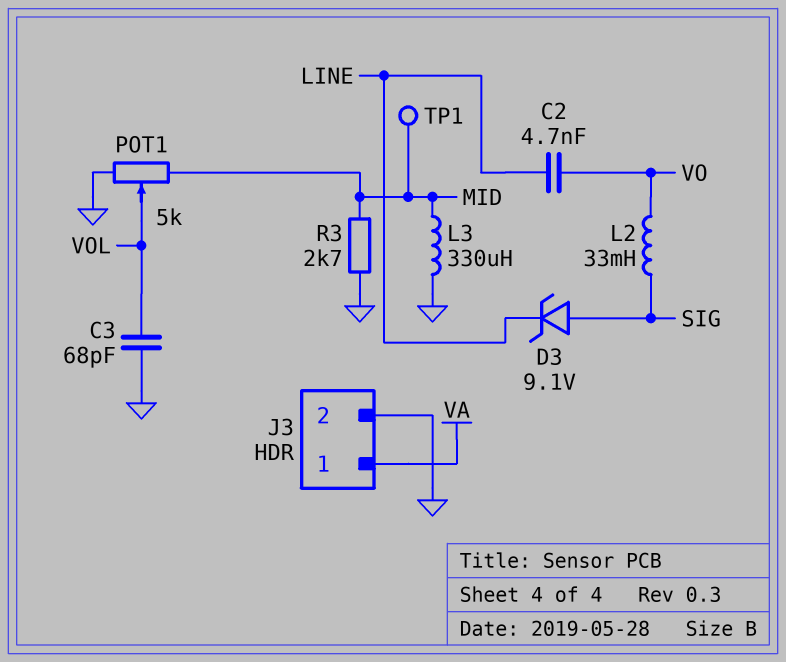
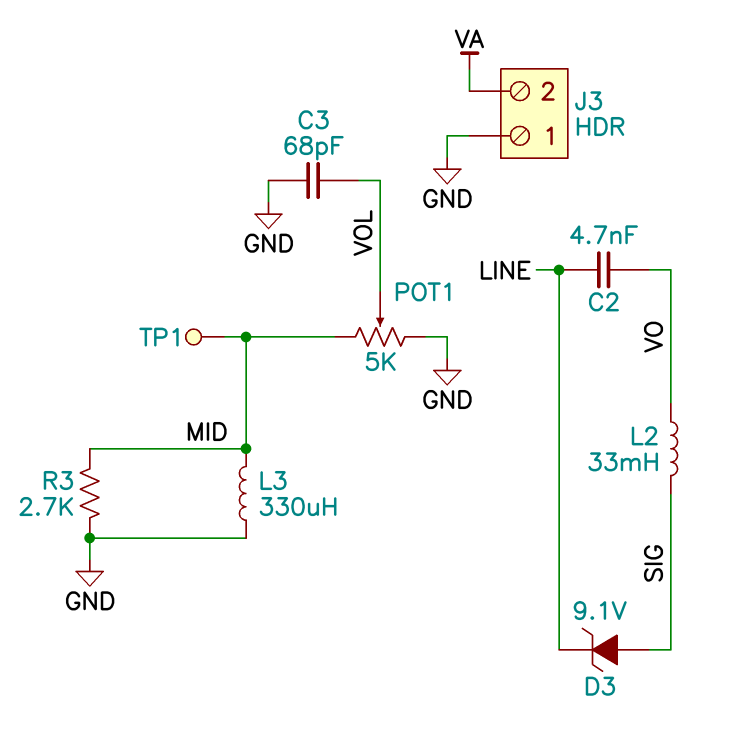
J3 pin 1: VA -> GND
J3 pin 2: GND -> VA

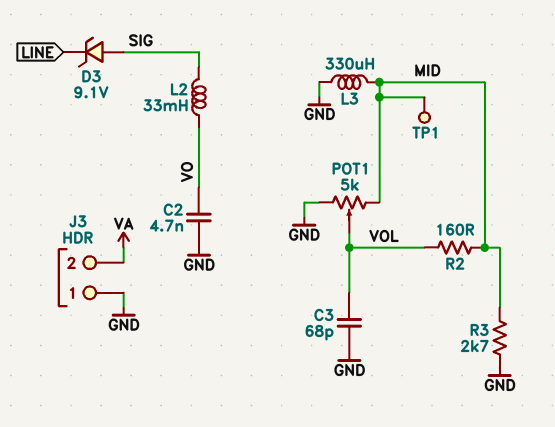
C2: 4.7nF (LINE, VO) -> 4.7nF (GND, VO)
R2: none -> 160 (MID, VOL)

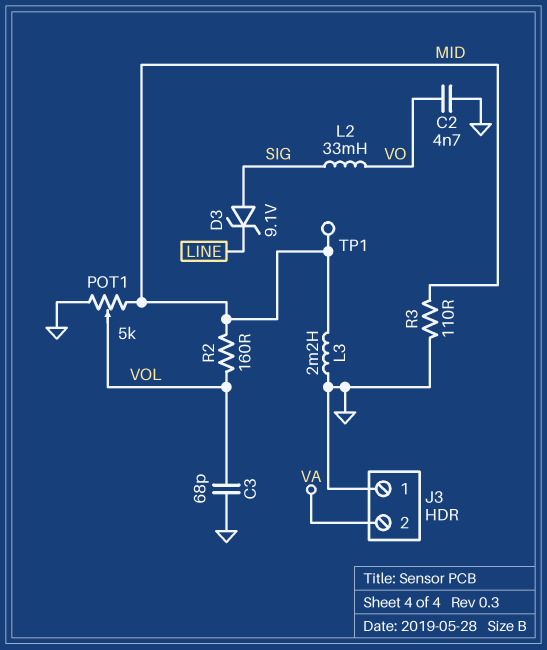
L3: 330uH (GND, MID) -> 2.2mH (GND, MID)
R3: 2.7k (GND, MID) -> 110 (GND, MID)

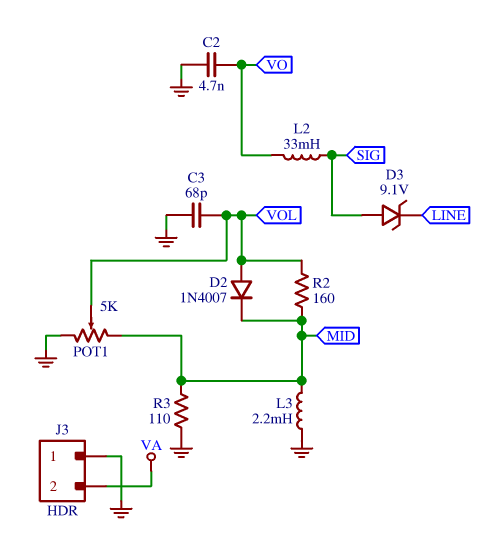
D2: none -> diode 1N4007 (A VOL, K MID)
TP1: test point (MID) -> none

